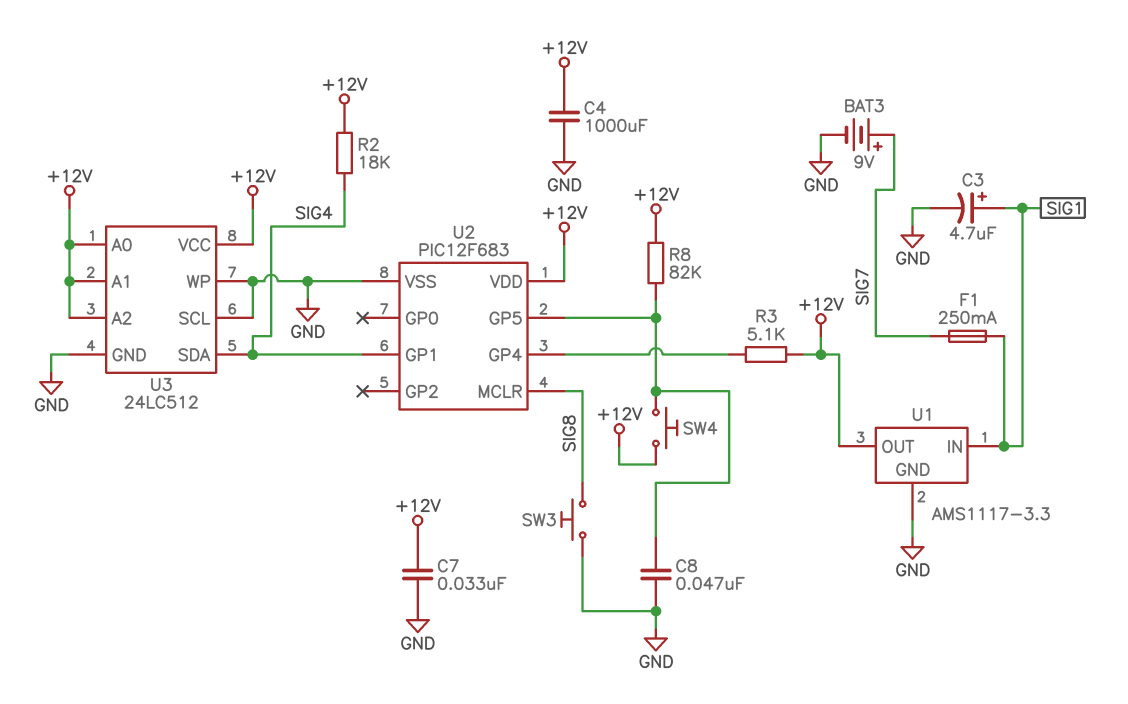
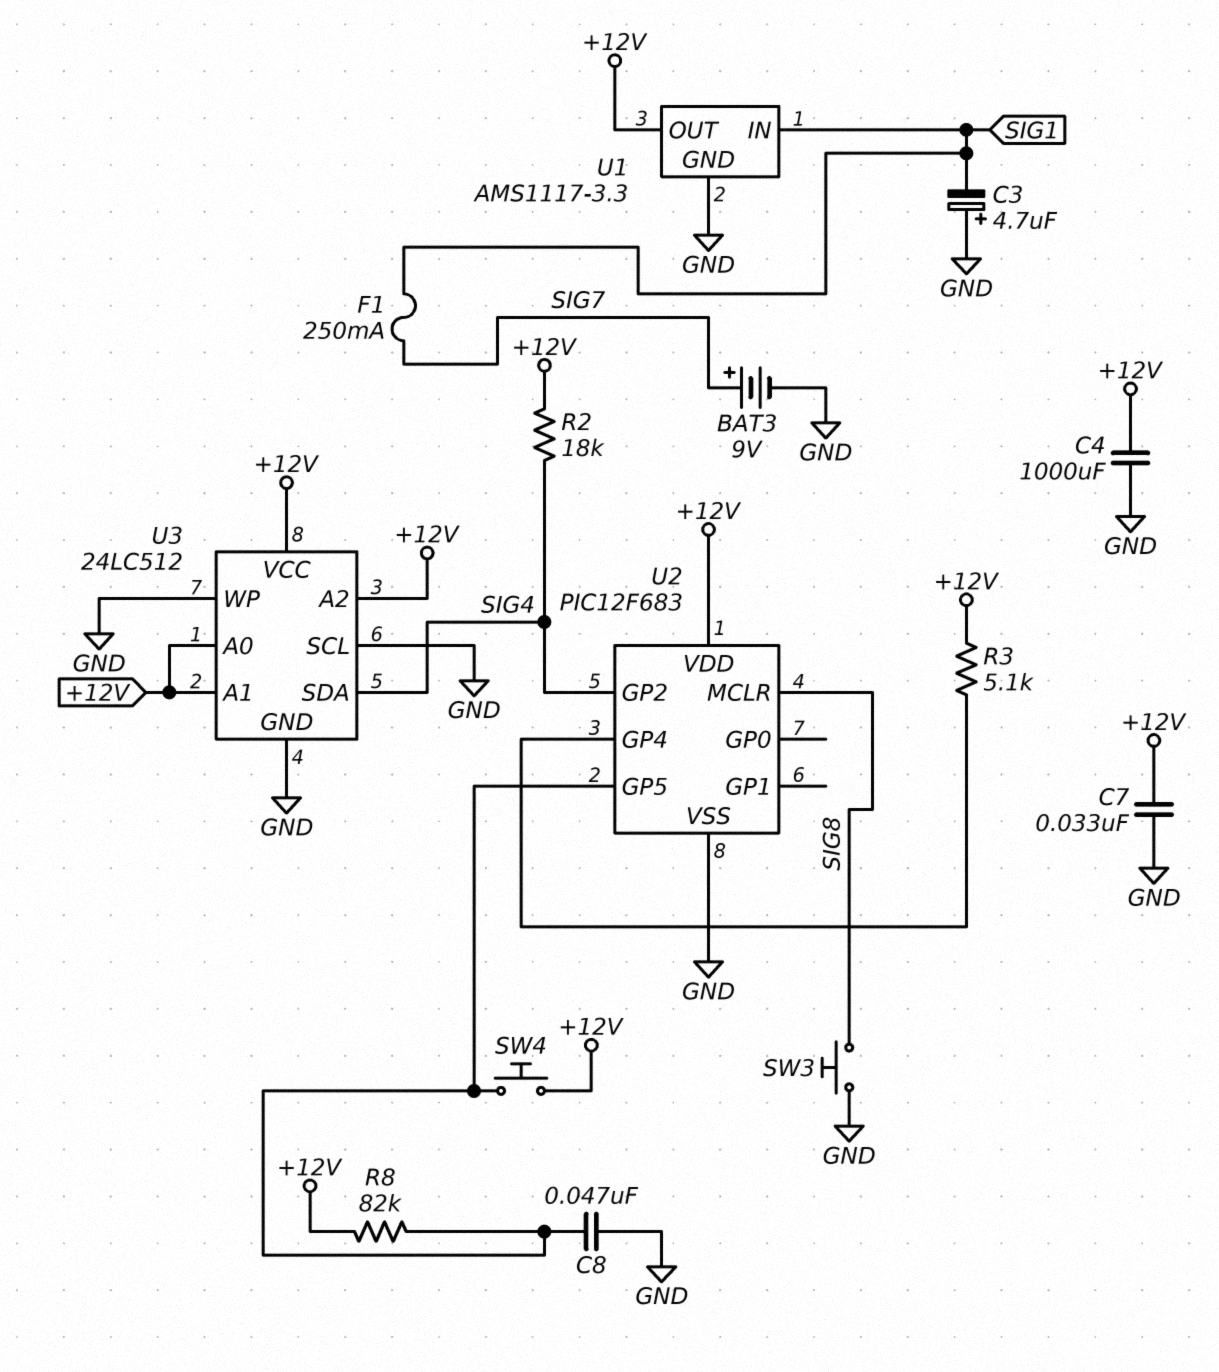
C3: 4.7uF (plus SIG1, minus GND) -> 4.7uF (plus GND, minus SIG1)
U2 pin GP1: SIG4 -> none
U2 pin GP2: none -> SIG4

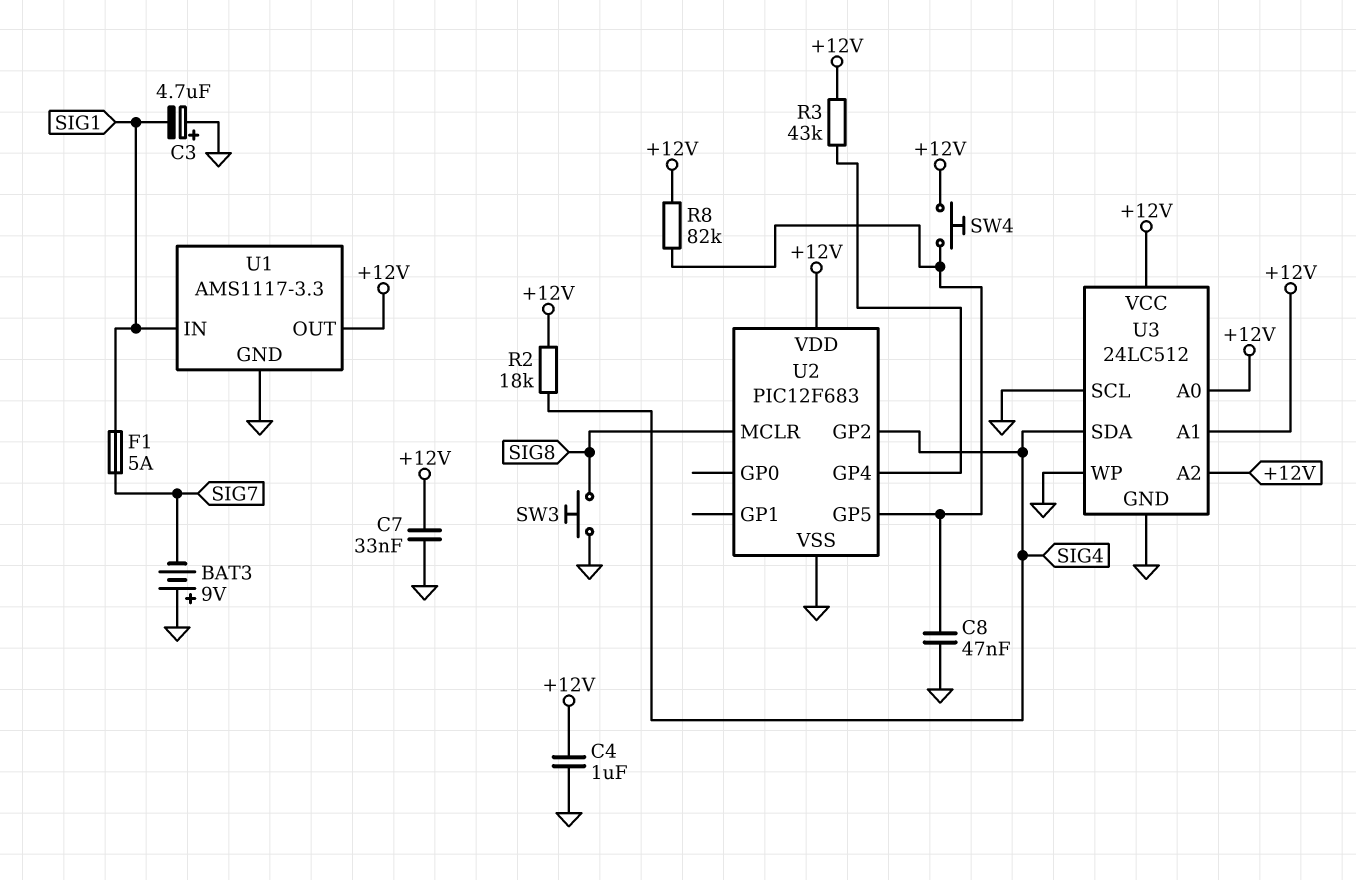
BAT3: 9V (plus SIG7, minus GND) -> 9V (plus GND, minus SIG7)
C4: 1000uF (+12V, GND) -> 1uF (+12V, GND)
F1: 250mA (SIG1, SIG7) -> 5A (SIG1, SIG7)
R3: 5.1k (+12V, U2/GP4) -> 43k (+12V, U2/GP4)

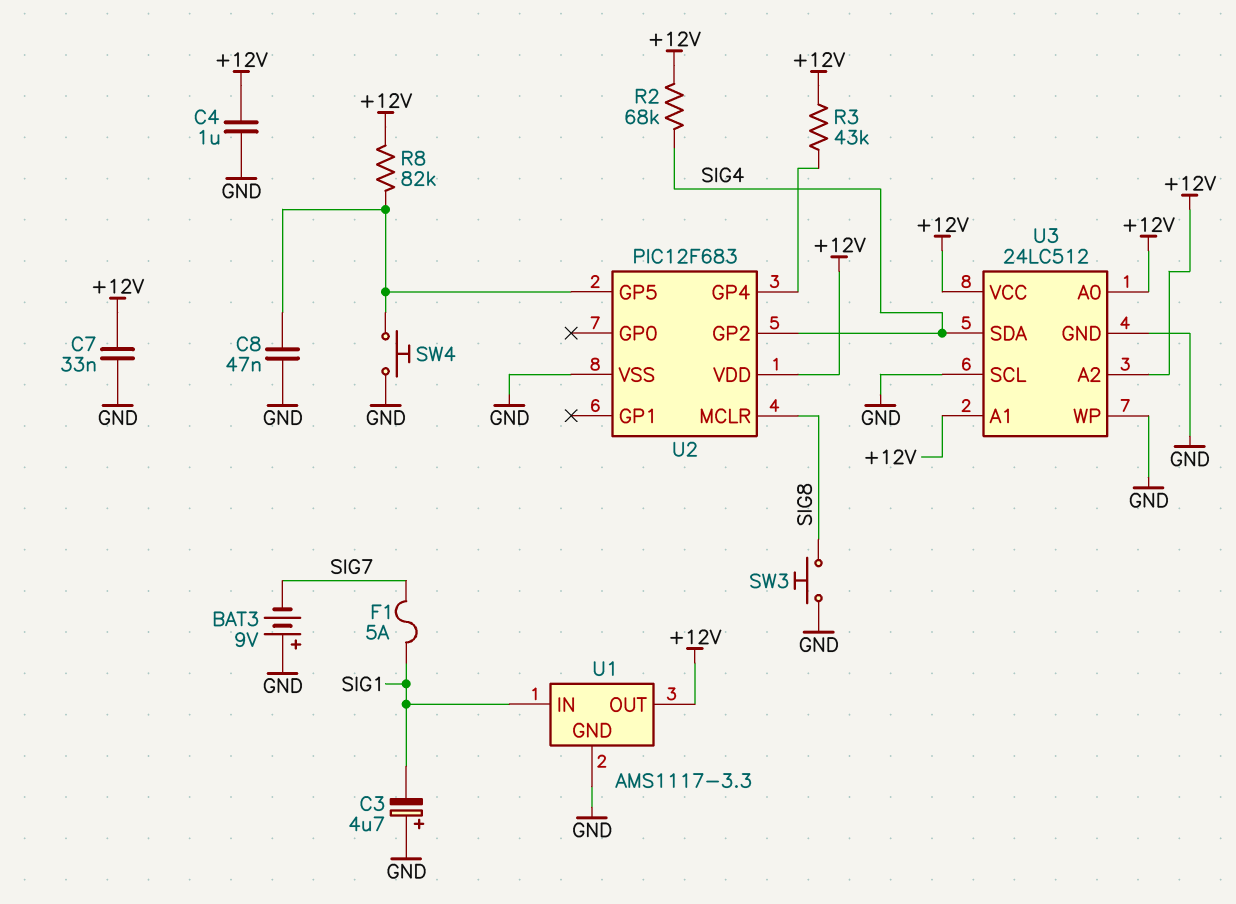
R2: 18k (+12V, SIG4) -> 68k (+12V, SIG4)
SW4: button (+12V, U2/GP5) -> button (GND, U2/GP5)

